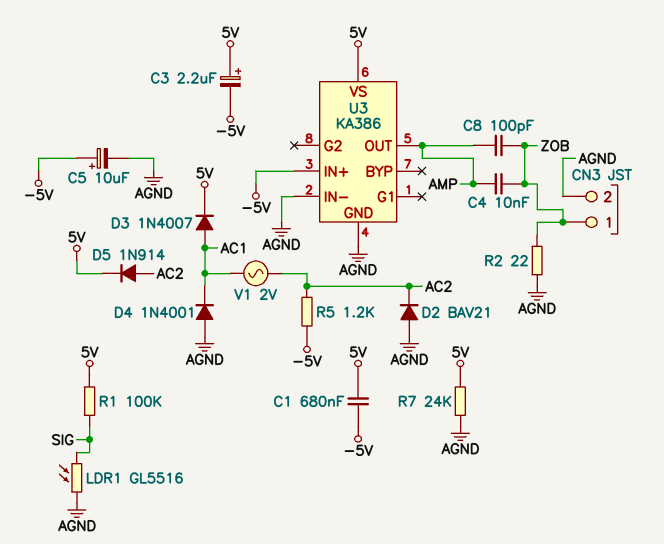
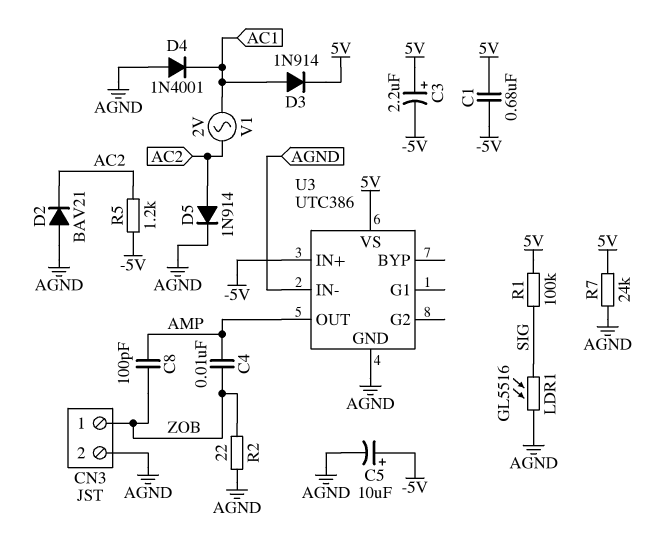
D3: diode 1N4007 (A AC1, K 5V) -> diode 1N914 (A AC1, K 5V)
D5: diode 1N914 (A AC2, K 5V) -> diode 1N914 (A AC2, K AGND)
U3: KA386 -> UTC386

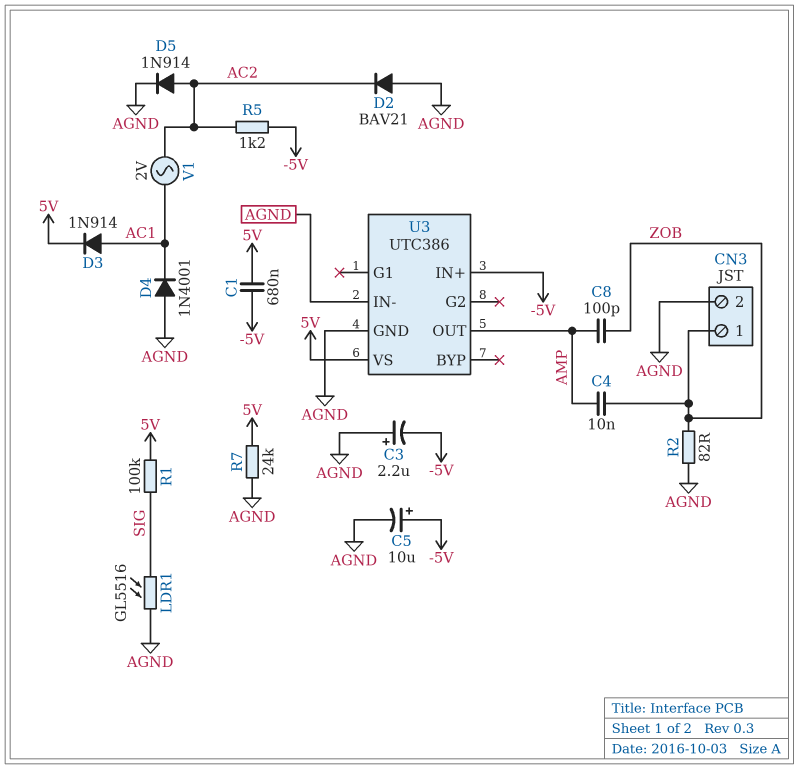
C3: 2.2uF (plus 5V, minus -5V) -> 2.2uF (plus AGND, minus -5V)
R2: 22 (AGND, ZOB) -> 82 (AGND, ZOB)

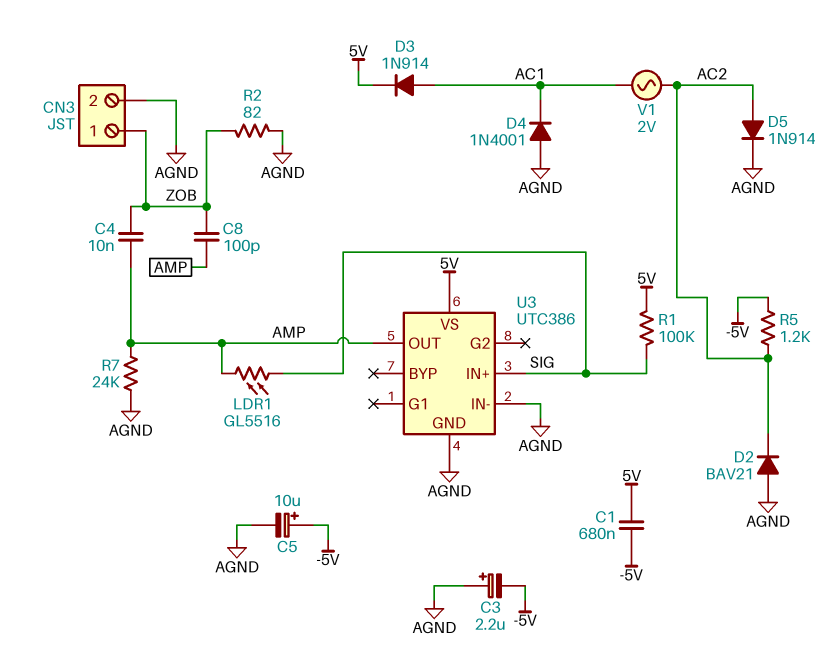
LDR1: GL5516 (AGND, SIG) -> GL5516 (AMP, SIG)
R7: 24k (5V, AGND) -> 24k (AGND, AMP)
U3 pin IN+: -5V -> SIG

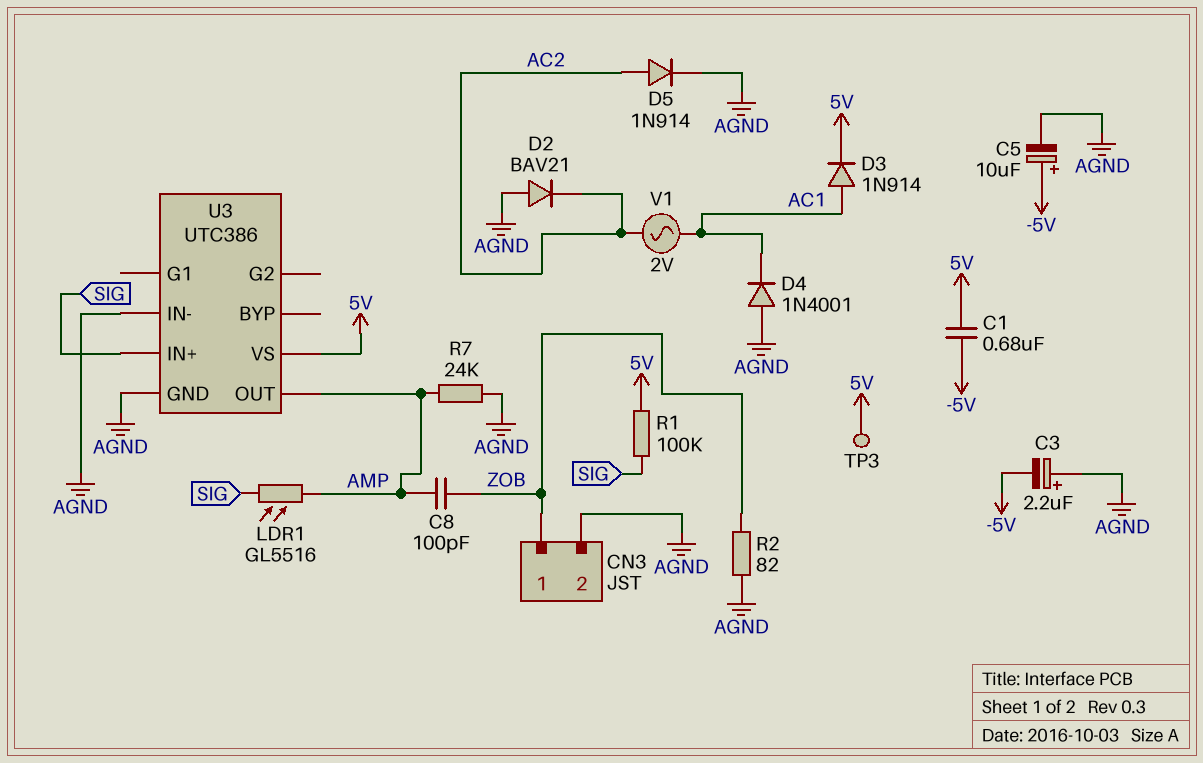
C4: 10nF (AMP, ZOB) -> none
R5: 1.2k (-5V, AC2) -> none
TP3: none -> test point (5V)

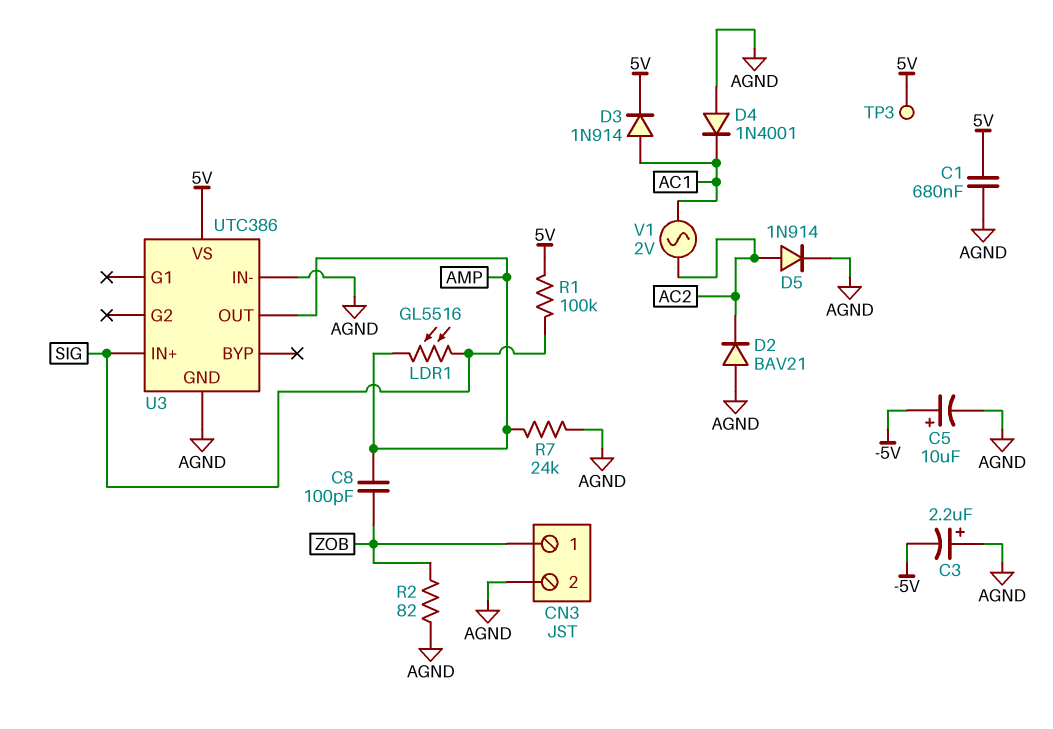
C1: 680nF (-5V, 5V) -> 680nF (5V, AGND)

